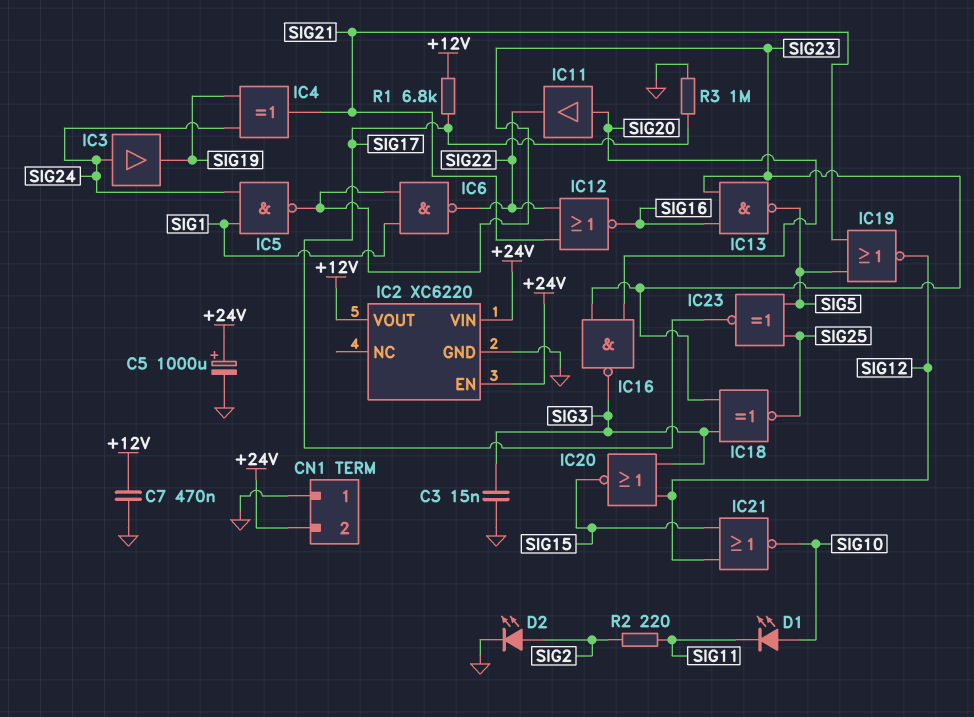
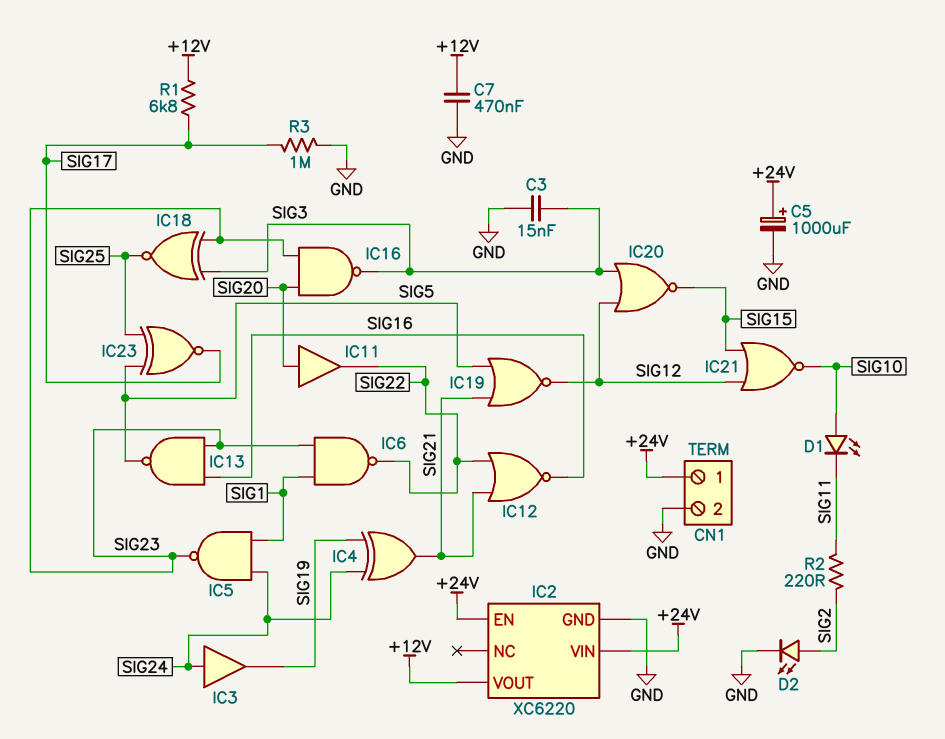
CN1 pin 1: GND -> +24V
CN1 pin 2: +24V -> GND

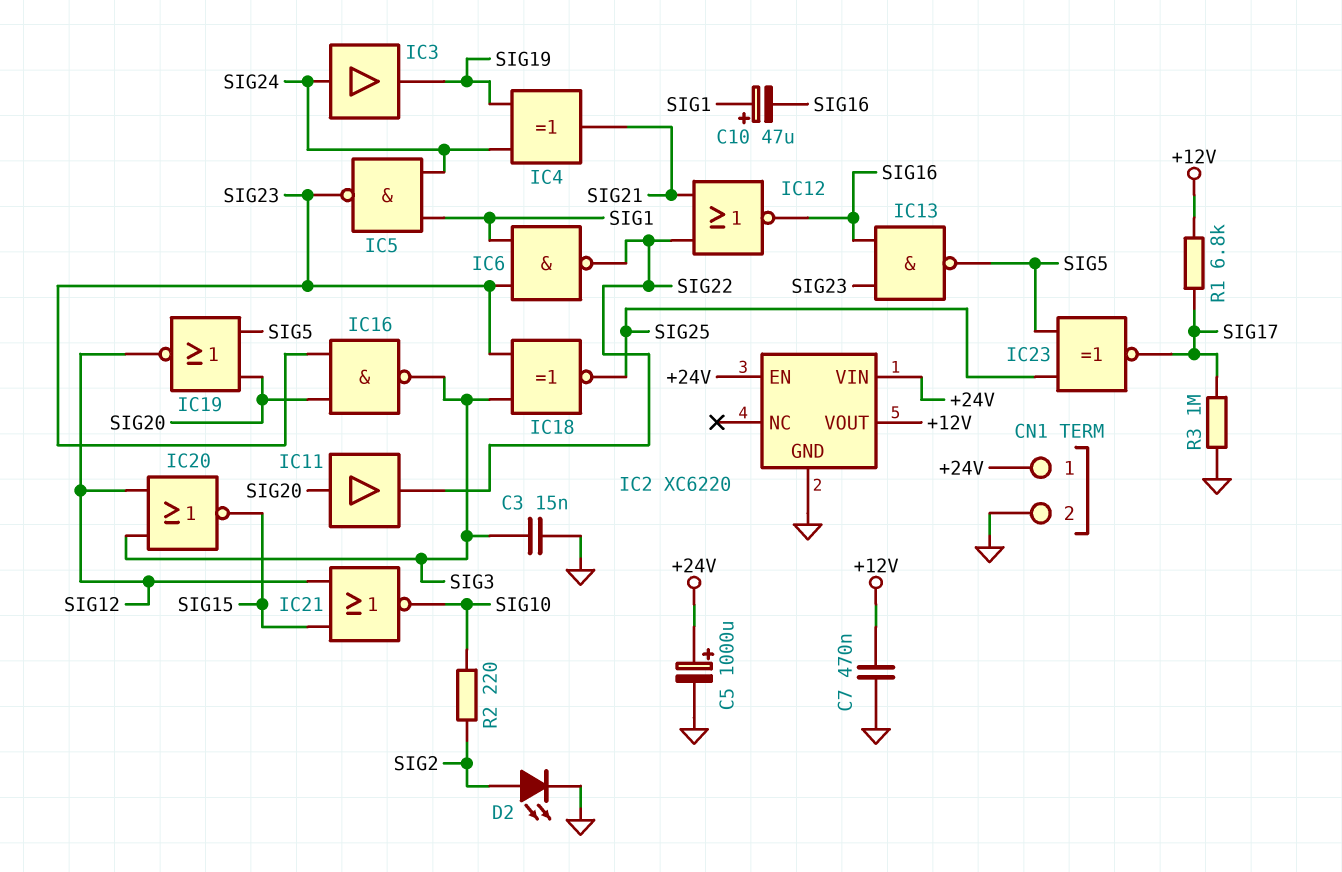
C10: none -> 47uF (plus SIG1, minus SIG16)
D1: LED (A SIG10, K SIG11) -> none
IC19: NOR (in SIG5, in SIG21, out SIG12) -> NOR (in SIG5, in SIG20, out SIG12)
R2: 220 (SIG2, SIG11) -> 220 (SIG2, SIG10)

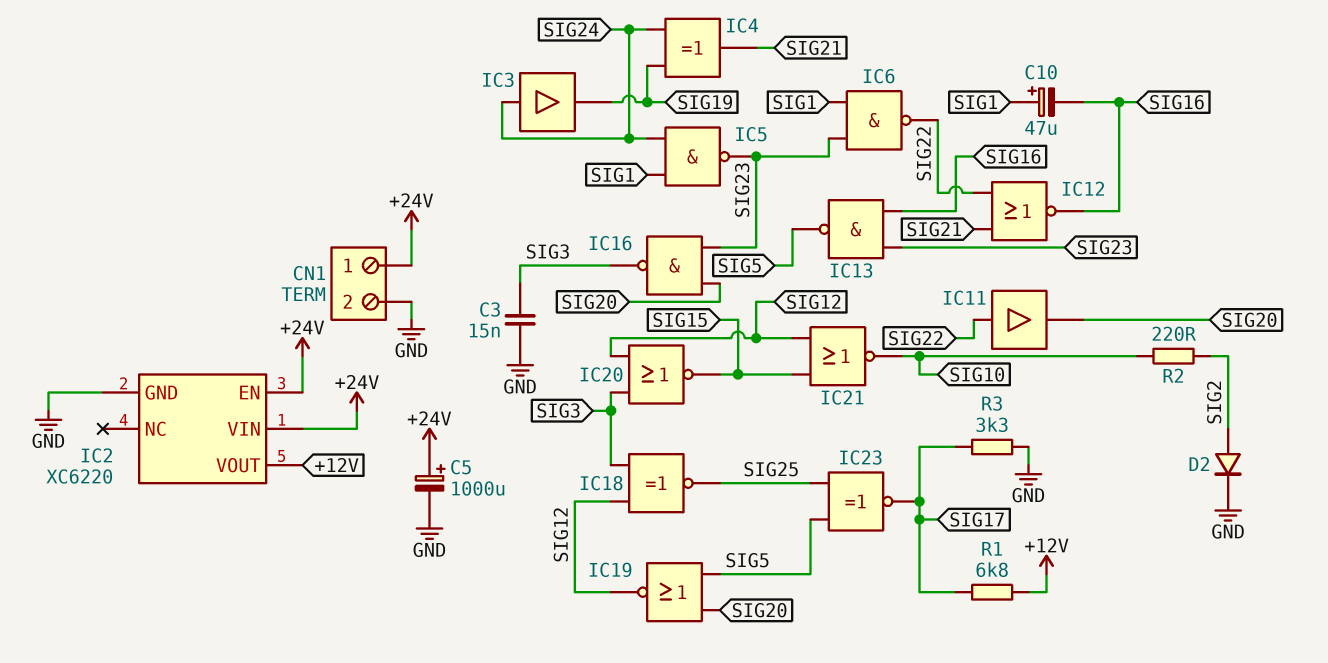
C7: 470nF (+12V, GND) -> none
D2: LED (A SIG2, K GND) -> diode (A SIG2, K GND)
IC11: buffer (in SIG20, out SIG22) -> buffer (in SIG22, out SIG20)
IC18: XNOR (in SIG3, in SIG23, out SIG25) -> XNOR (in SIG3, in SIG12, out SIG25)
R3: 1M (GND, SIG17) -> 3.3k (GND, SIG17)

